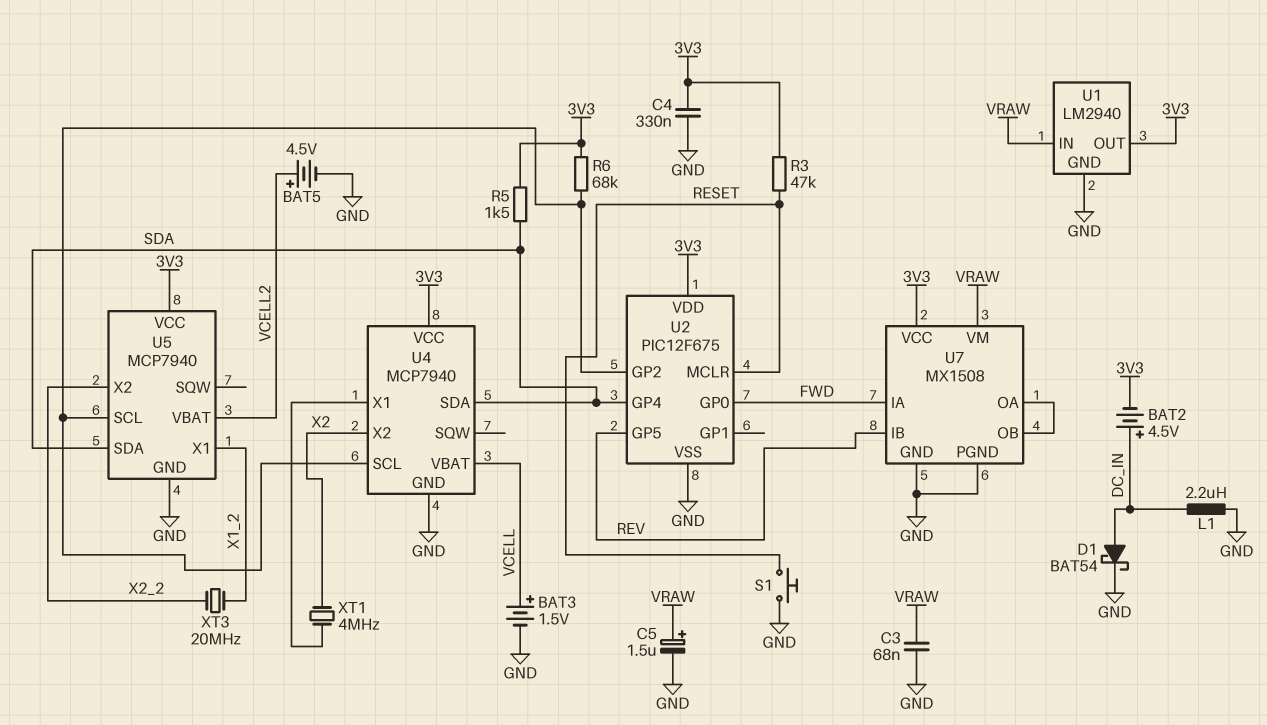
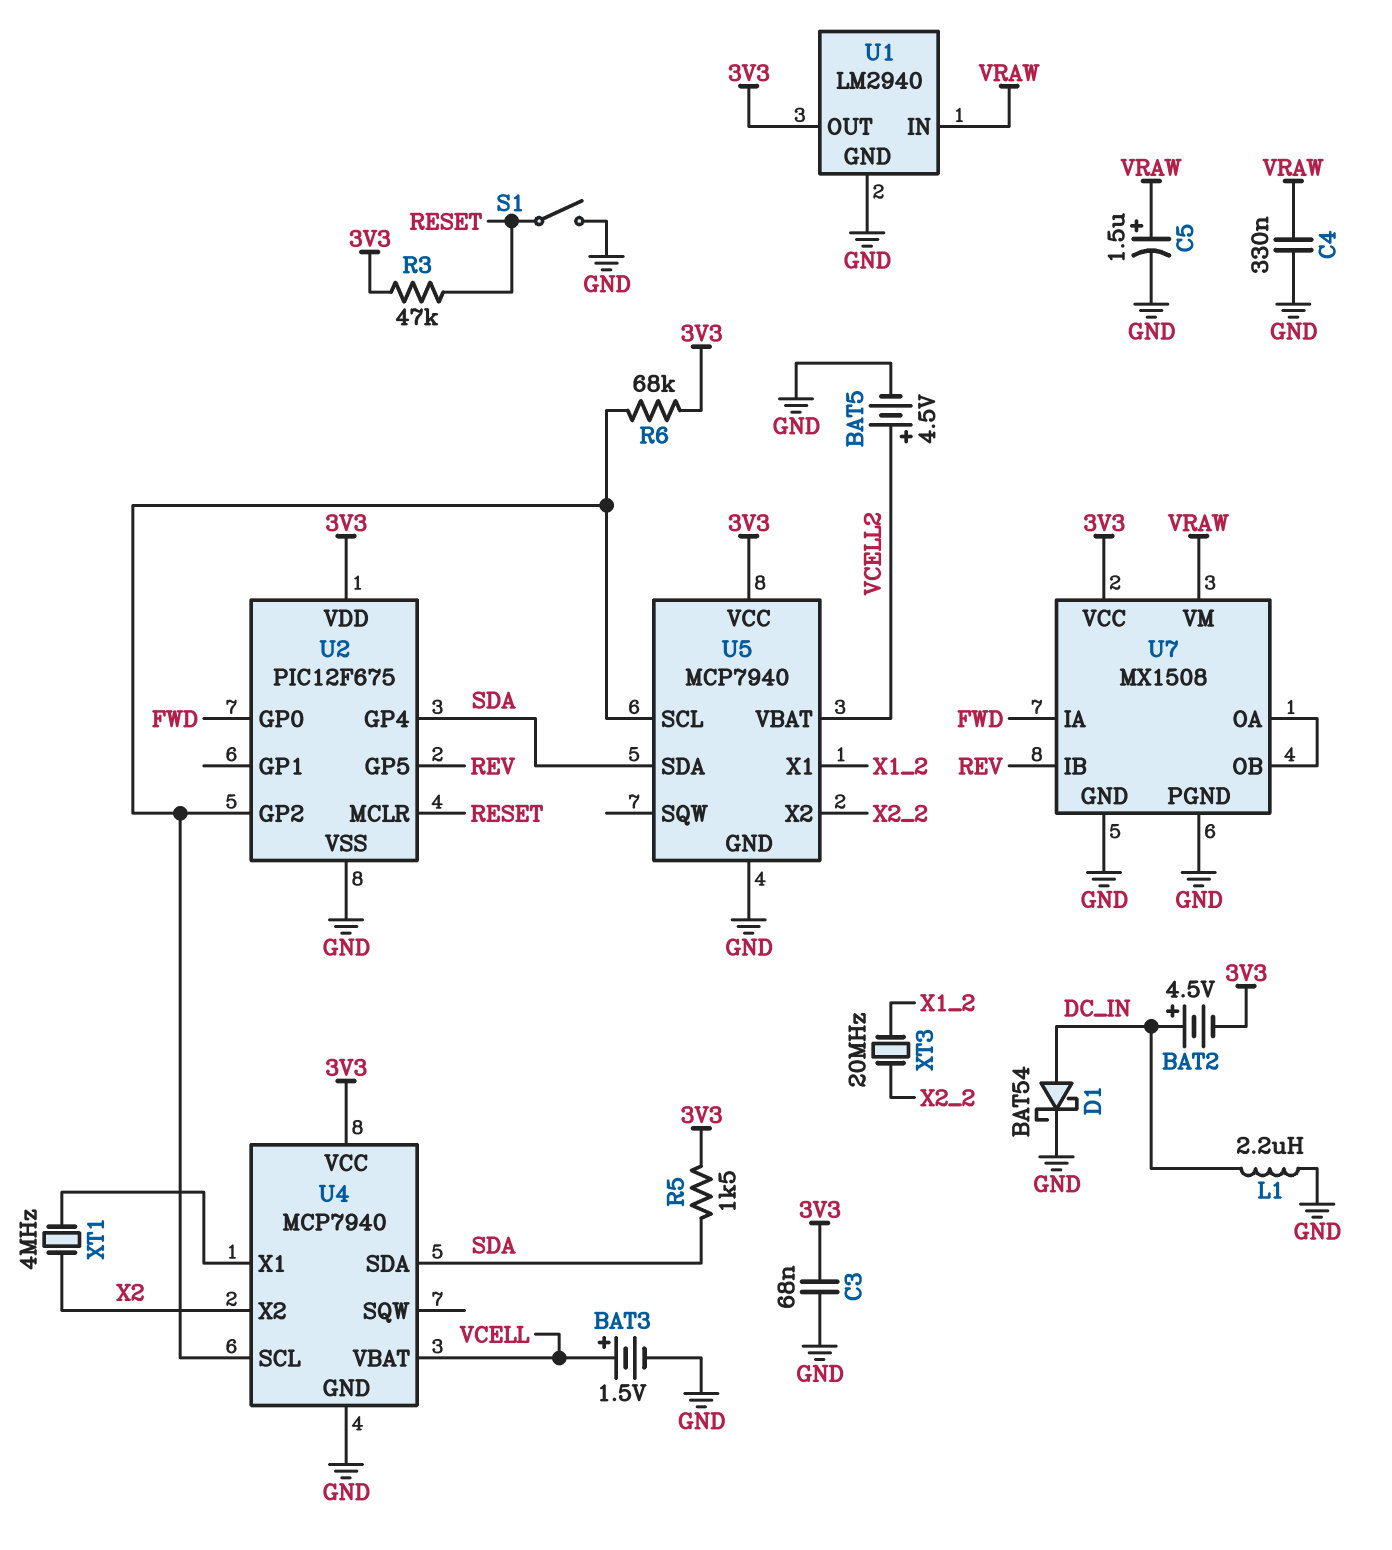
C3: 68nF (GND, VRAW) -> 68nF (3V3, GND)
C4: 330nF (3V3, GND) -> 330nF (GND, VRAW)
S1: button (GND, RESET) -> switch (GND, RESET)

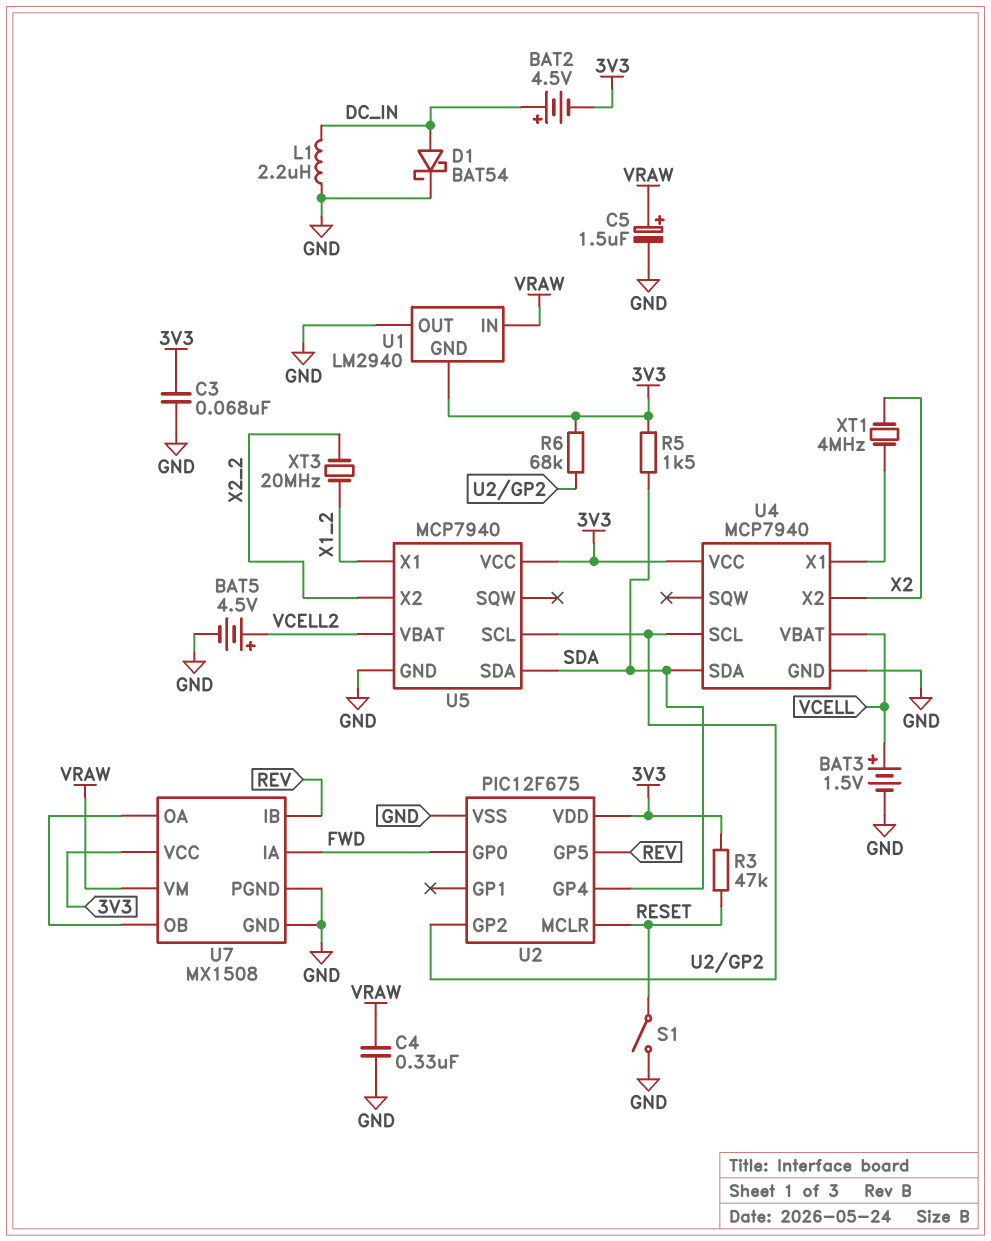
U1 pin GND: GND -> 3V3
U1 pin OUT: 3V3 -> GND

